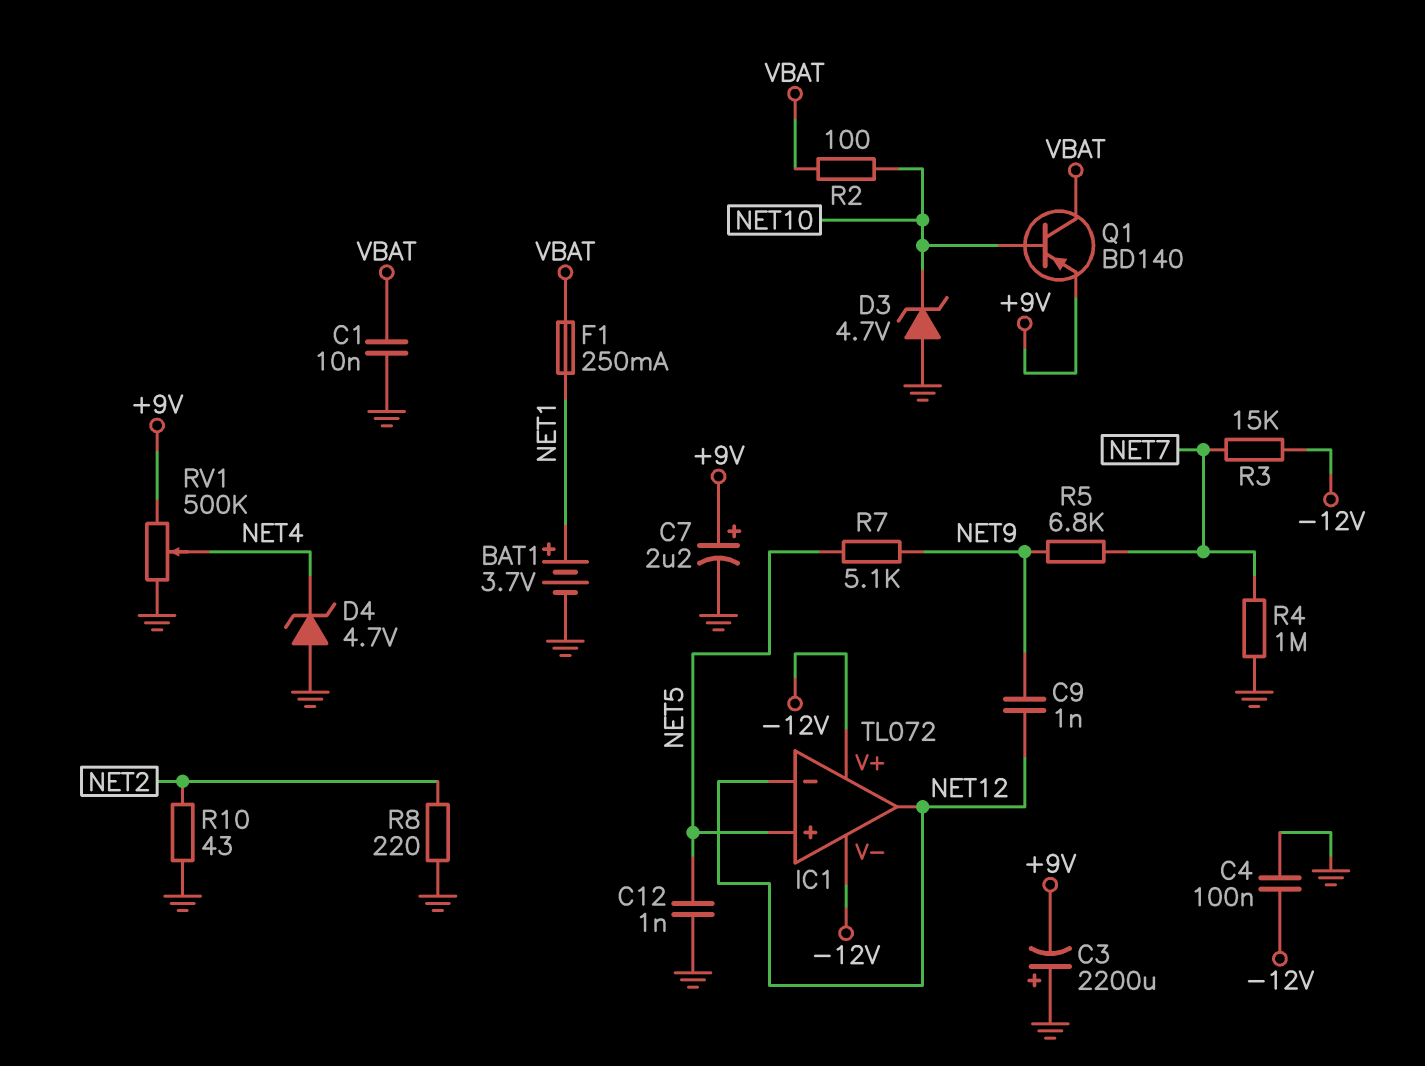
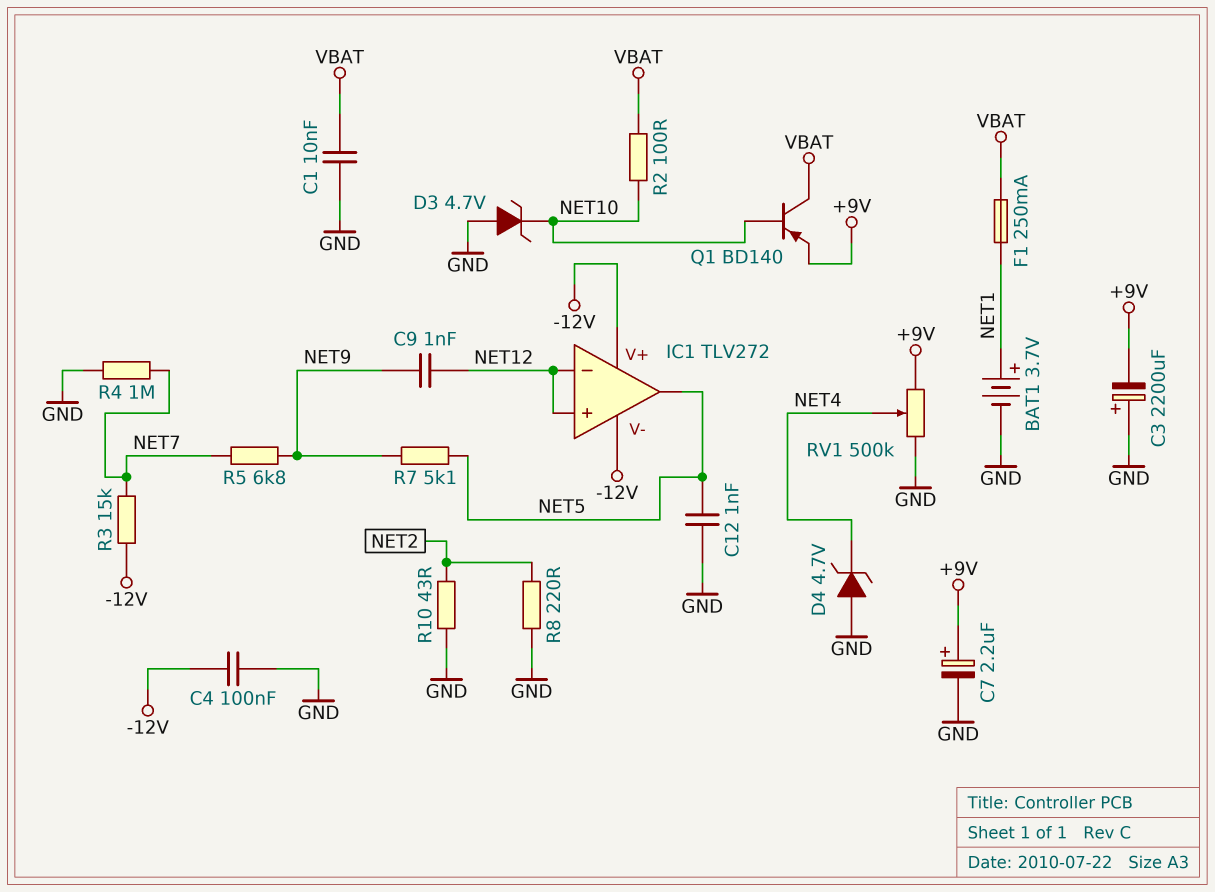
IC1: TL072 -> TLV272
IC1 pin in+: NET5 -> NET12
IC1 pin out: NET12 -> NET5

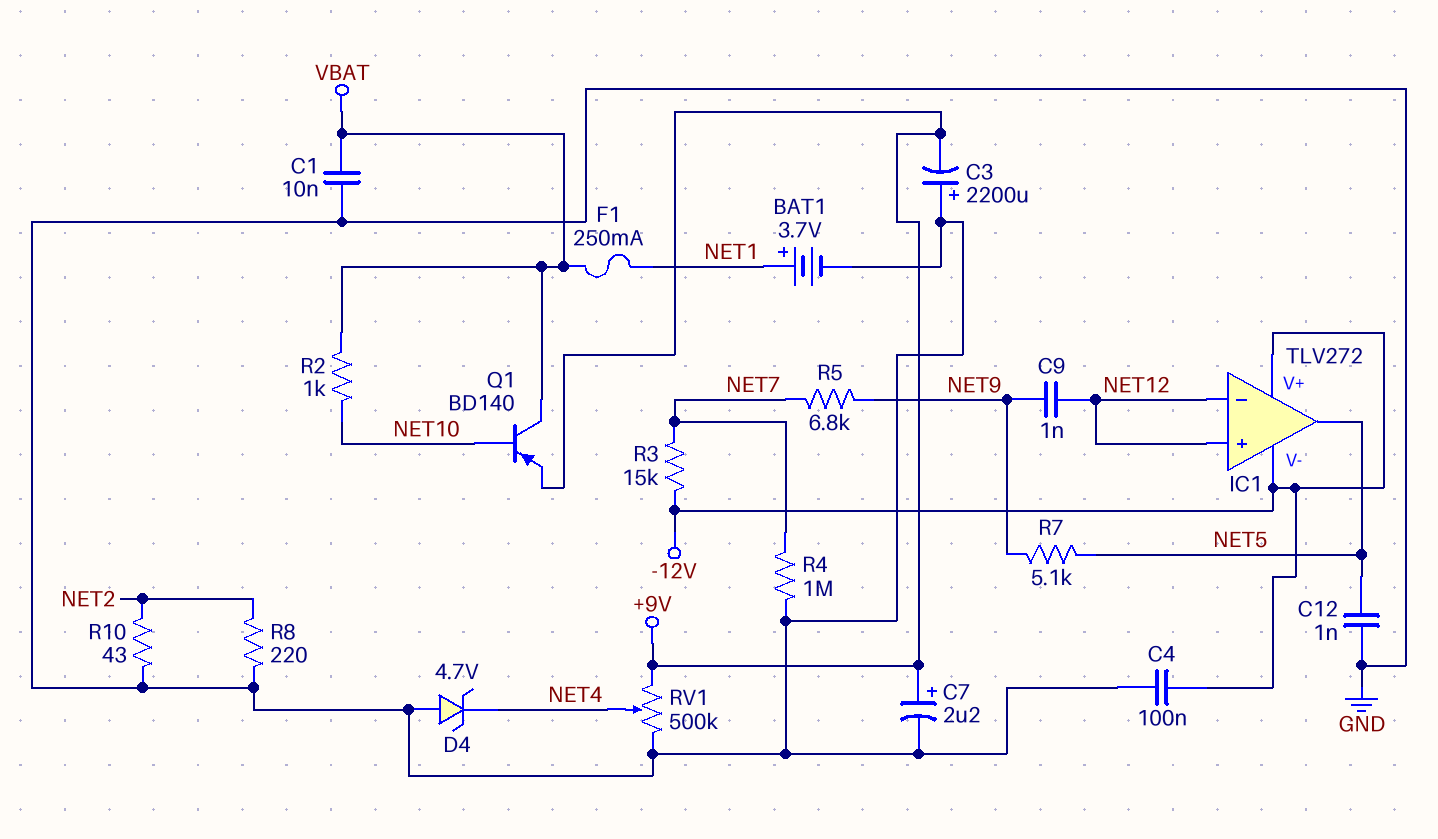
D3: zener 4.7V (A GND, K NET10) -> none
R2: 100 (NET10, VBAT) -> 1k (NET10, VBAT)

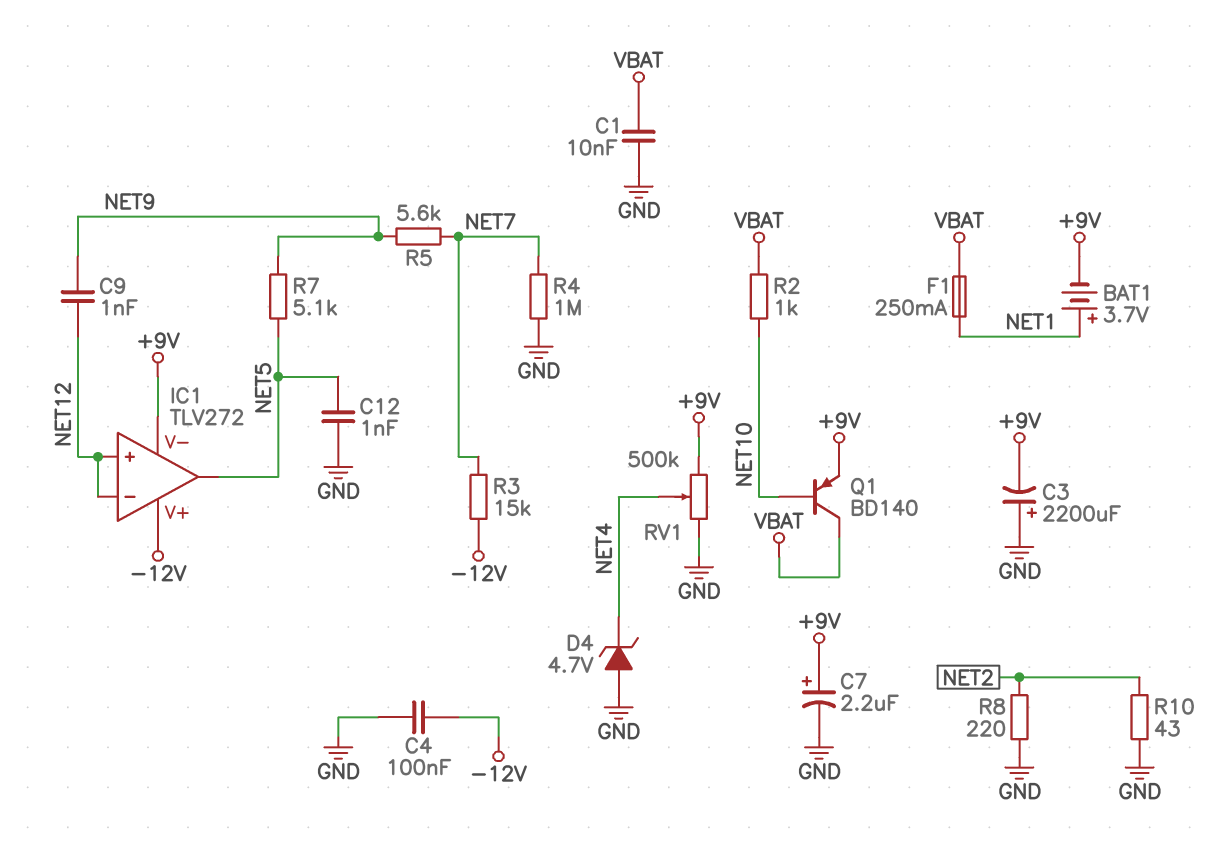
BAT1: 3.7V (plus NET1, minus GND) -> 3.7V (plus NET1, minus +9V)
IC1 pin V-: -12V -> +9V
R5: 6.8k (NET7, NET9) -> 5.6k (NET7, NET9)

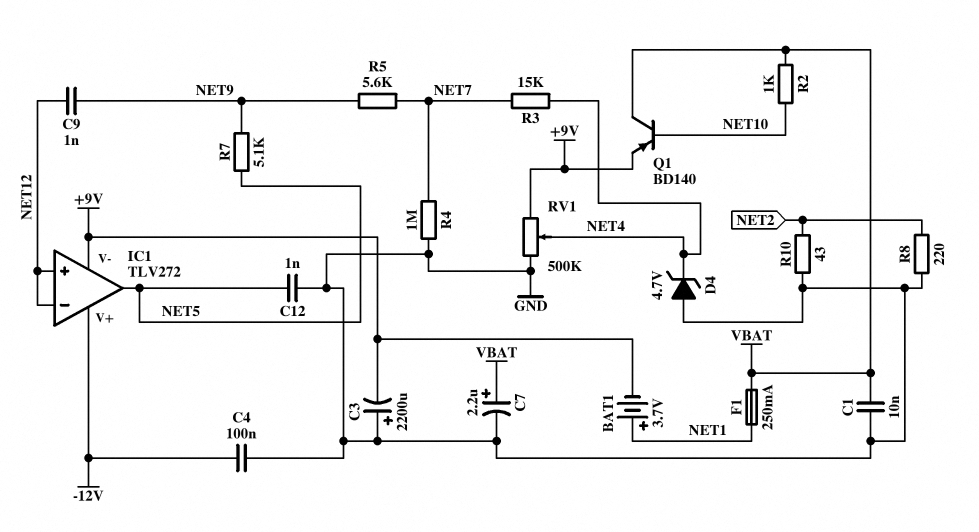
C7: 2.2uF (plus +9V, minus GND) -> 2.2uF (plus VBAT, minus GND)
R3: 15k (-12V, NET7) -> 15k (NET4, NET7)

